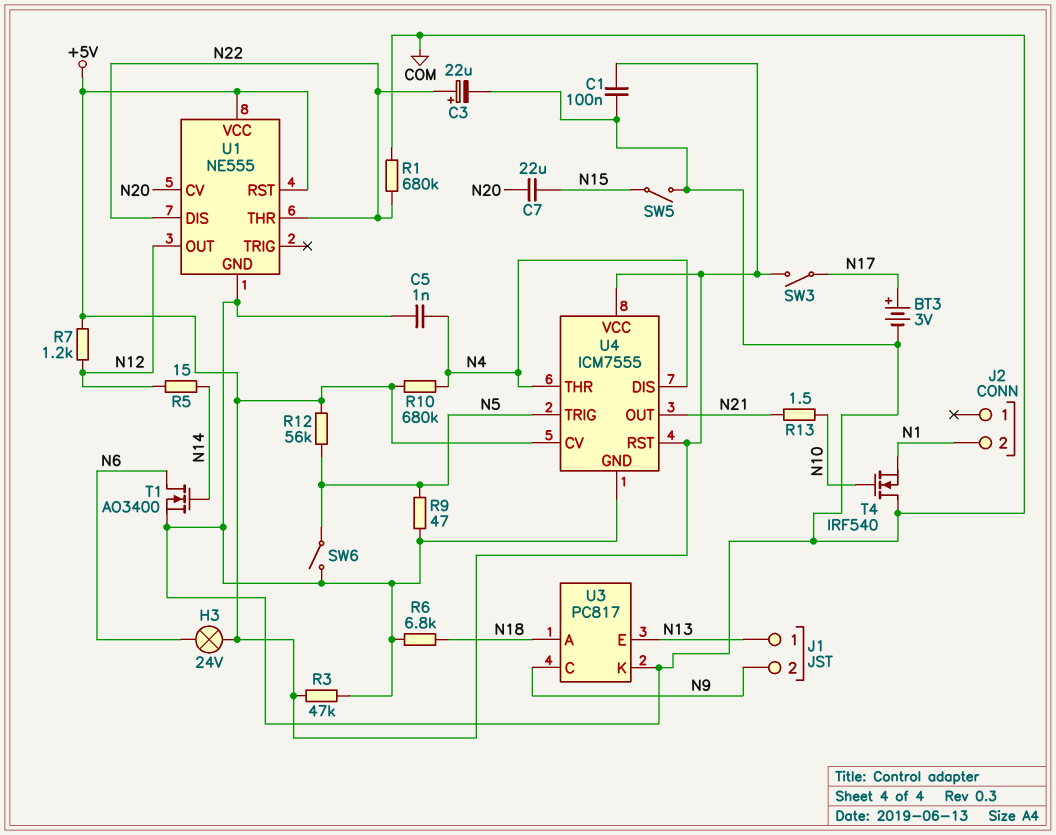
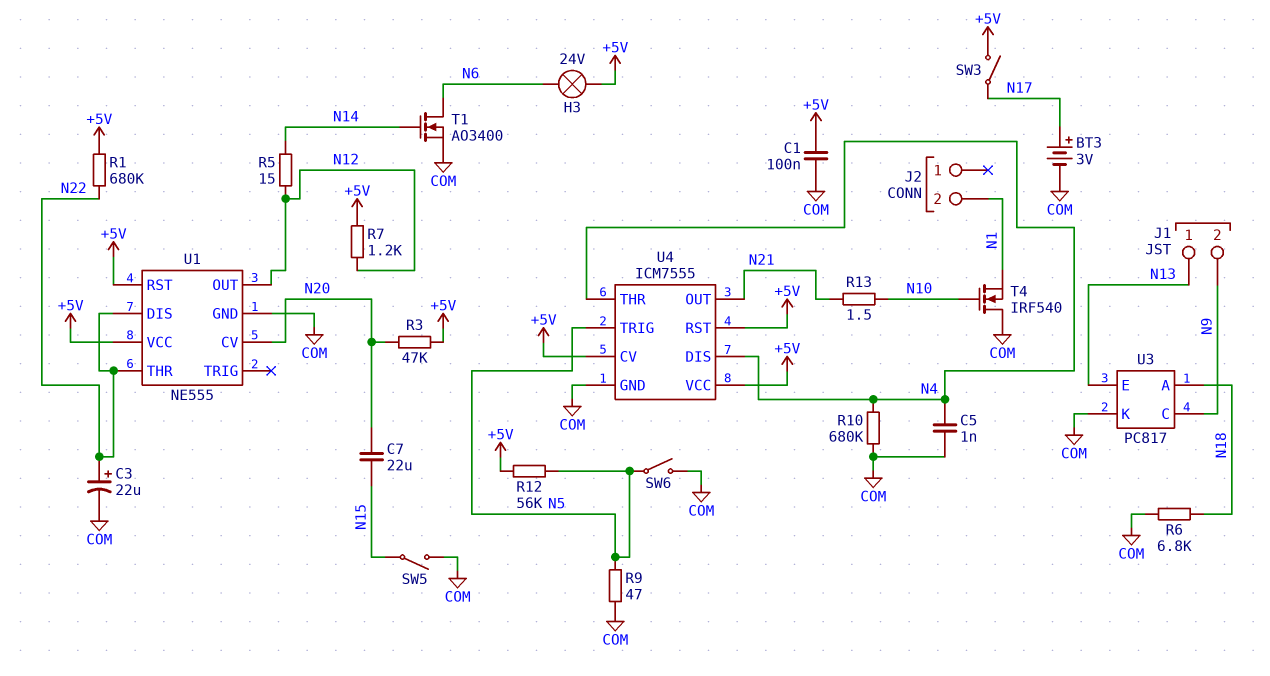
R1: 680k (COM, N22) -> 680k (+5V, N22)
R3: 47k (+5V, COM) -> 47k (+5V, N20)
R10: 680k (+5V, N4) -> 680k (COM, N4)

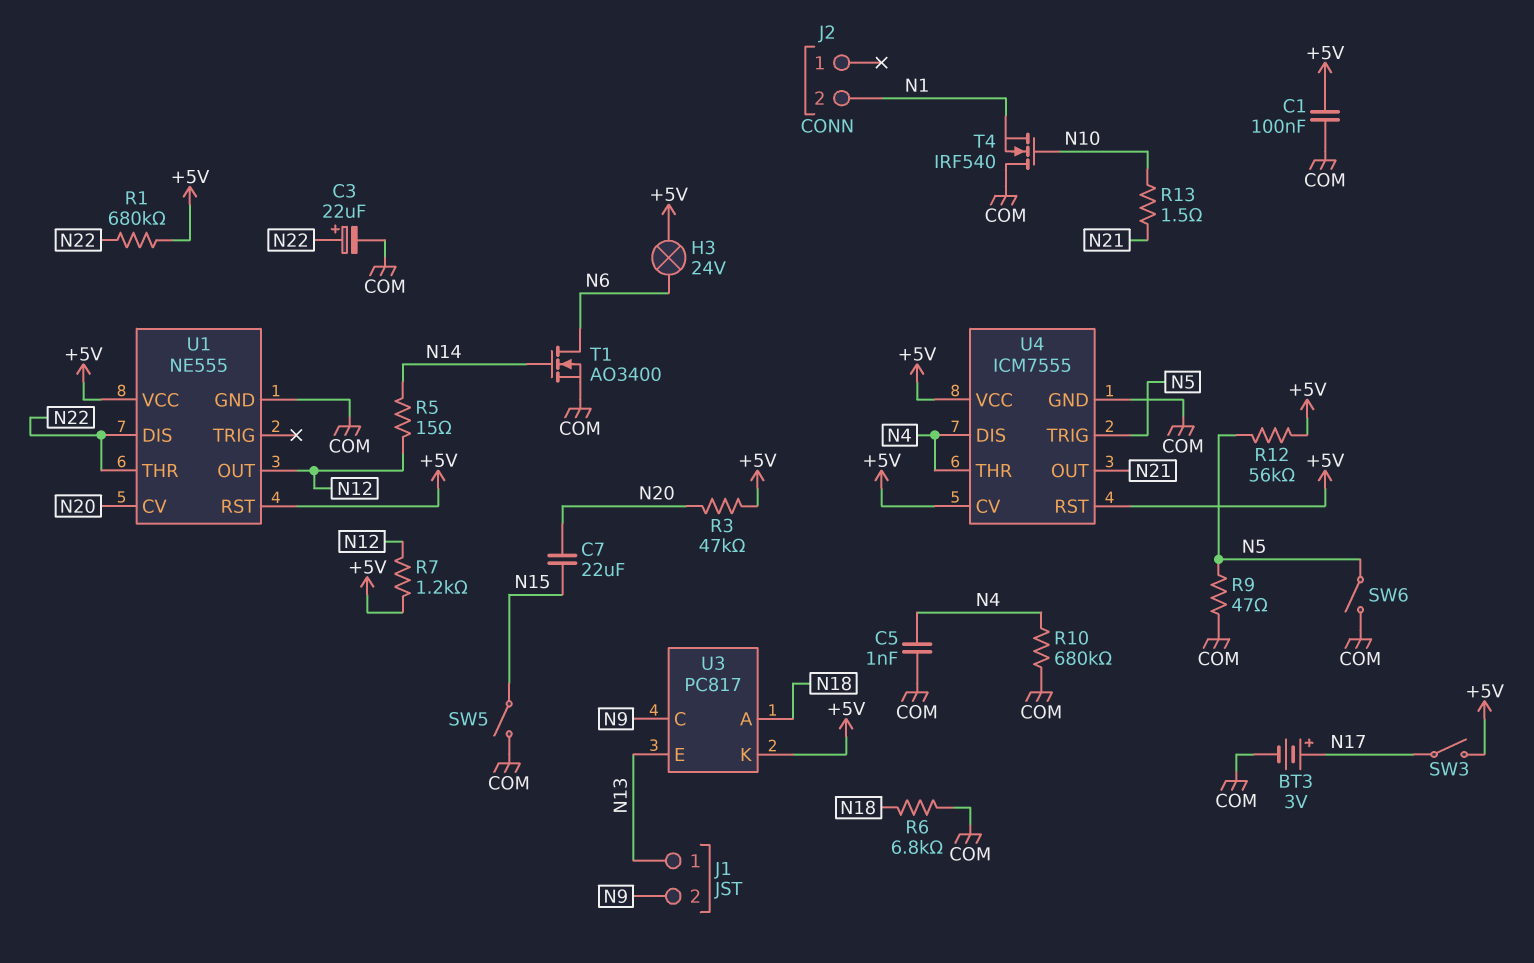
U3 pin K: COM -> +5V

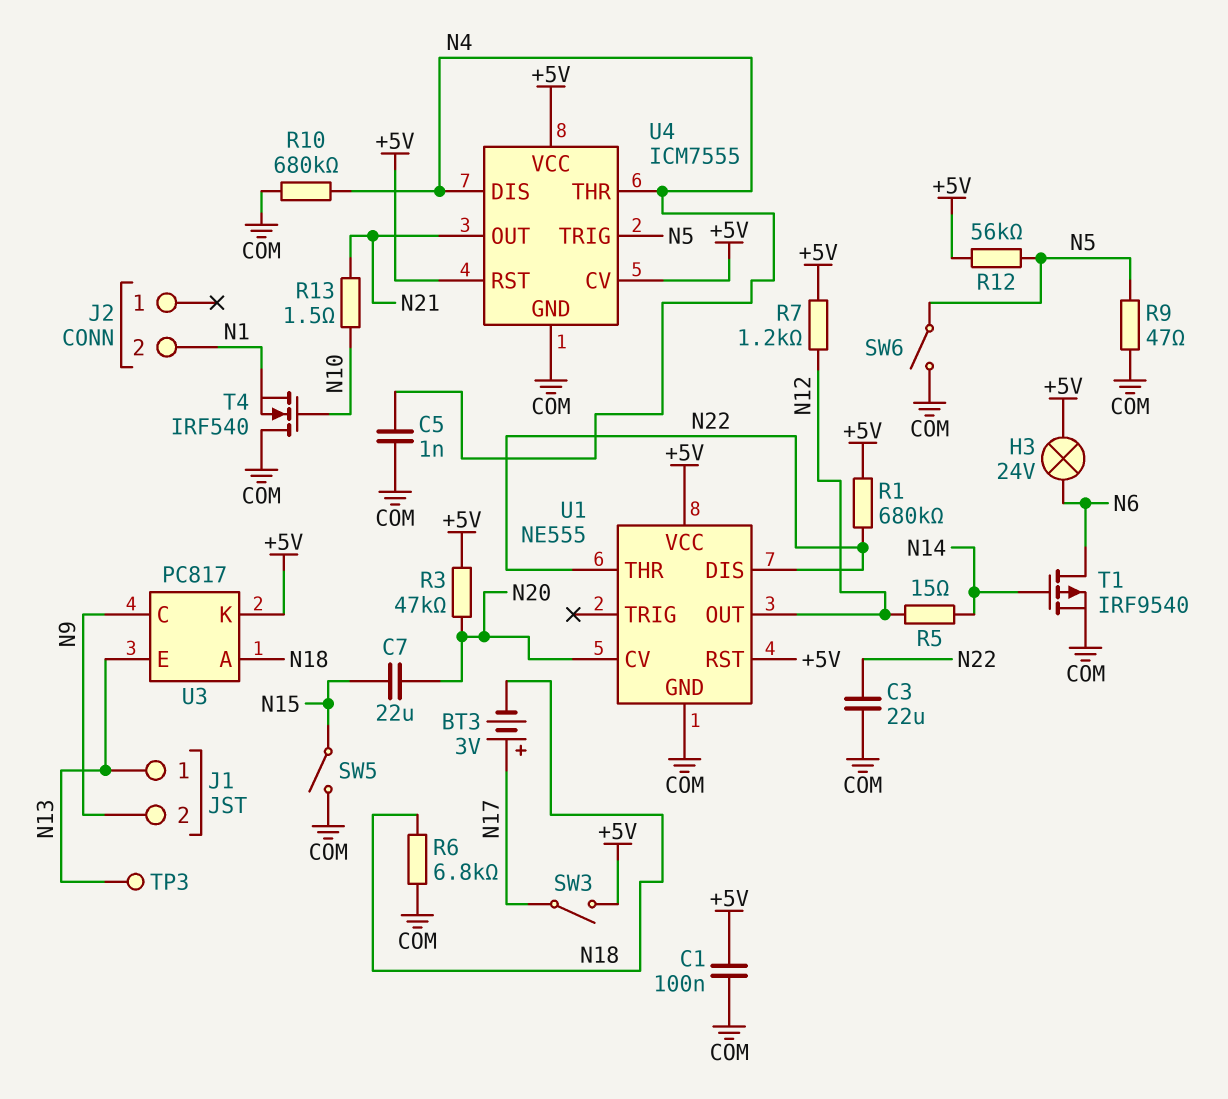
BT3: 3V (plus N17, minus COM) -> 3V (plus N17, minus N18)
C3: 22uF (plus N22, minus COM) -> 22uF (COM, N22)
T1: NMOS AO3400 (G N14, D N6, S COM) -> PMOS IRF9540 (G N14, D N6, S COM)
TP3: none -> test point (N13)

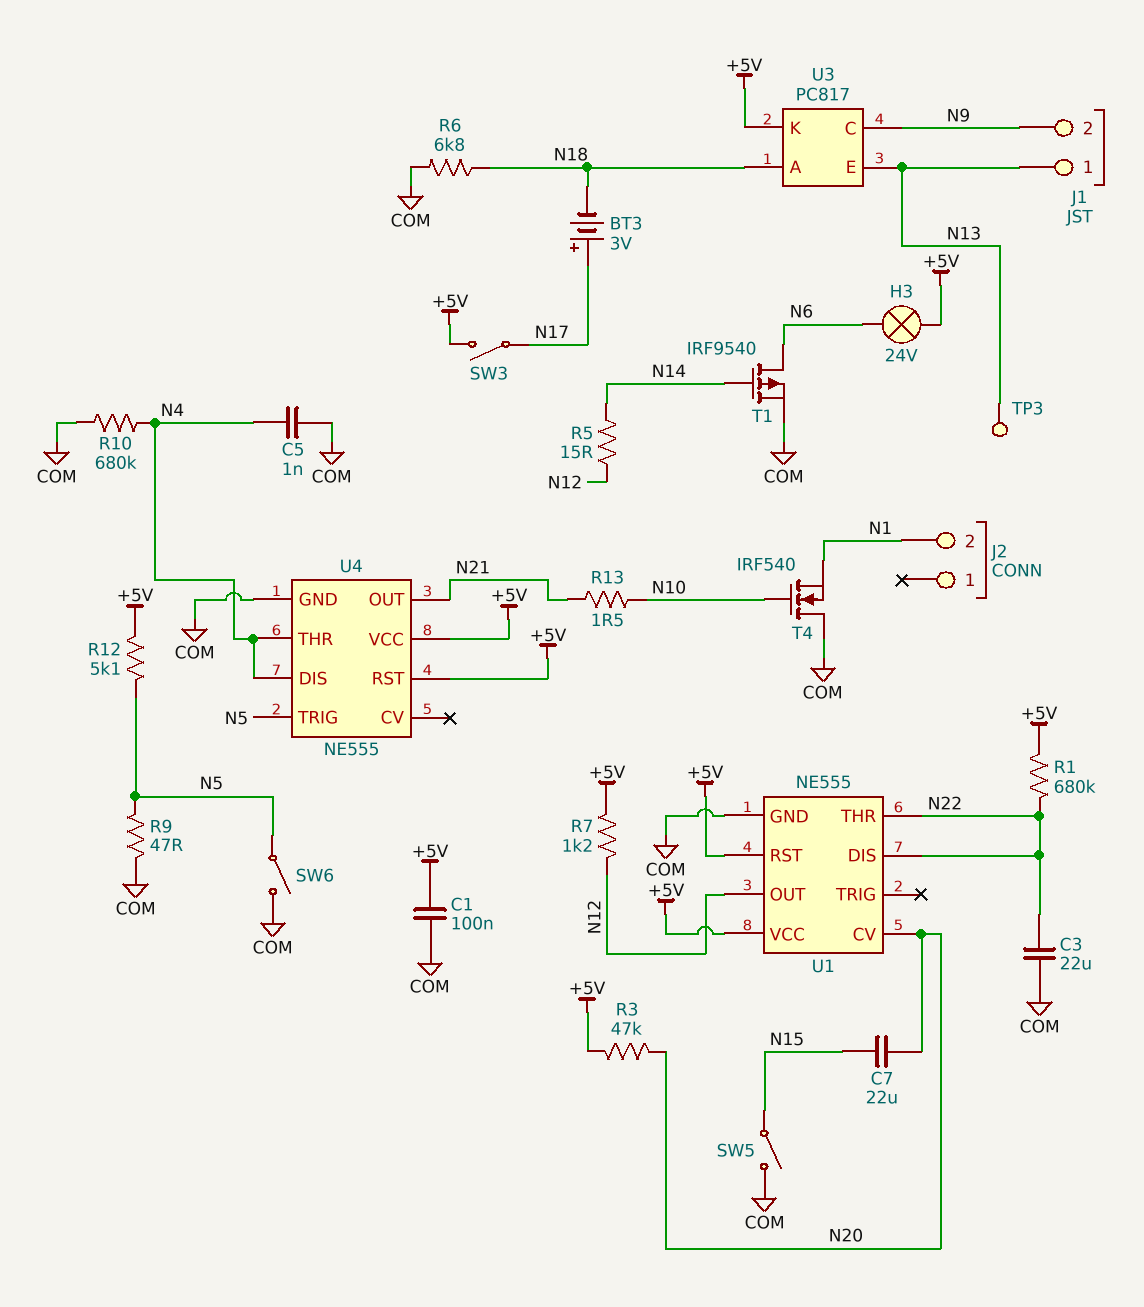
R12: 56k (+5V, N5) -> 5.1k (+5V, N5)
U4: ICM7555 -> NE555
U4 pin CV: +5V -> none

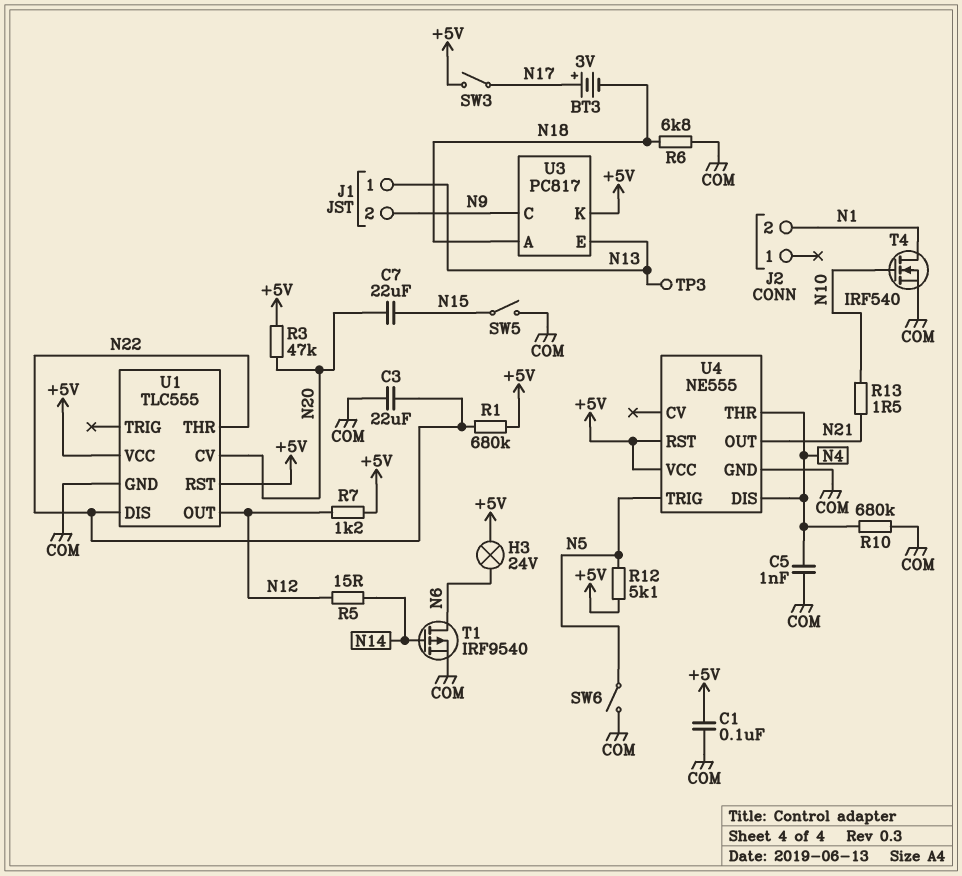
R9: 47 (COM, N5) -> none
T4: NMOS IRF540 (G N10, D COM, S N1) -> NMOS IRF540 (G N10, D N1, S COM)
U1: NE555 -> TLC555

